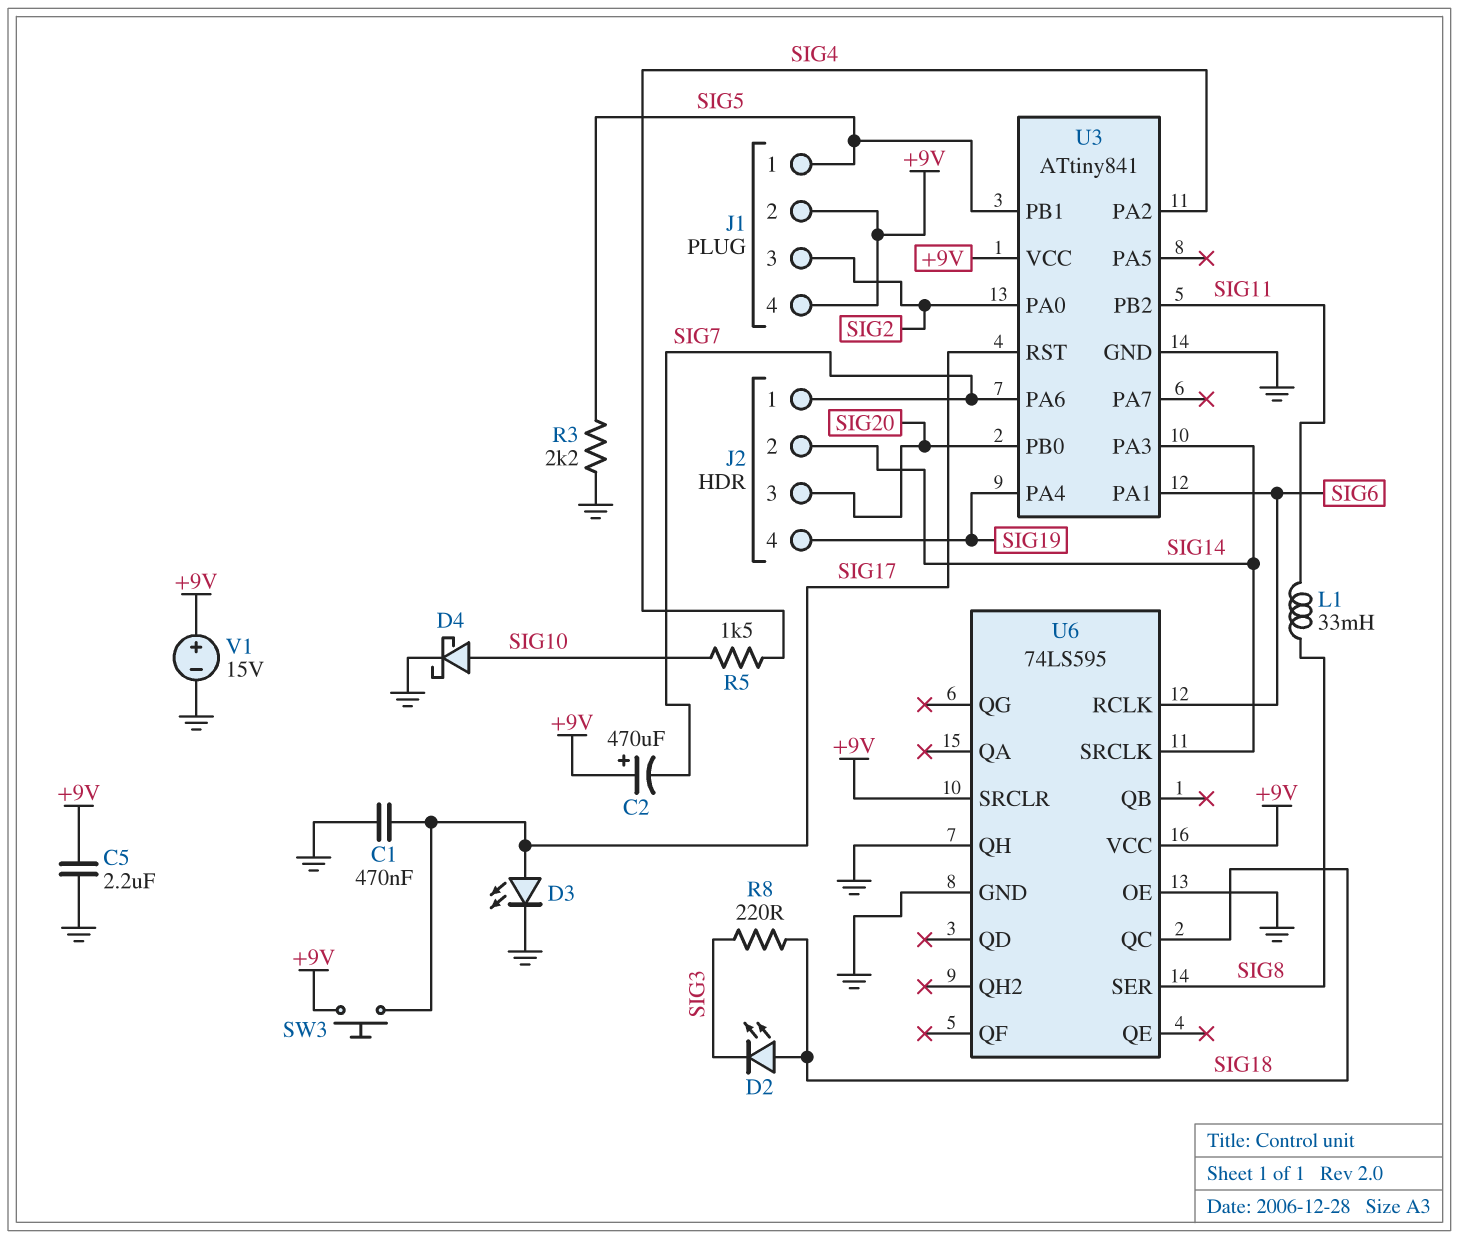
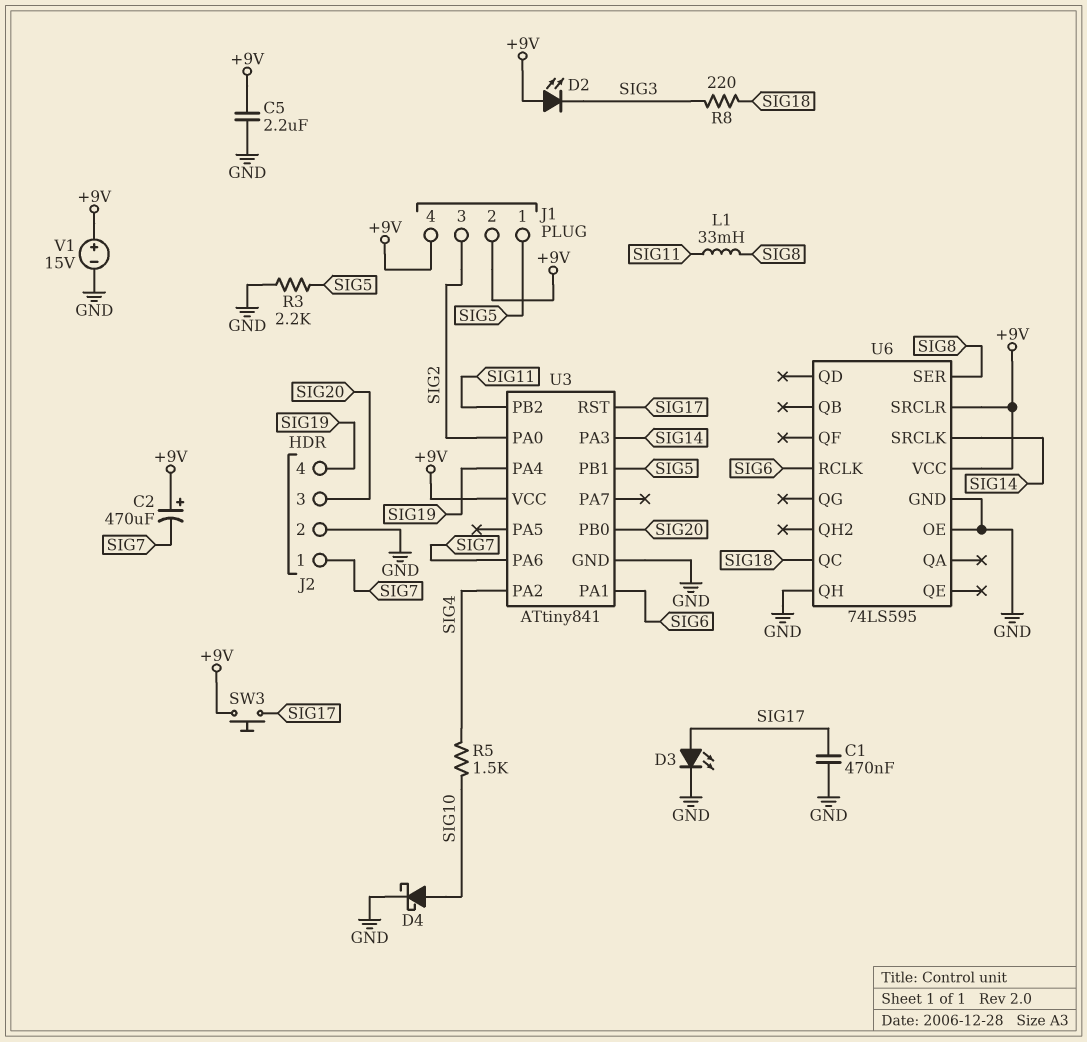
D2: LED (A SIG18, K SIG3) -> LED (A +9V, K SIG3)
J2 pin 2: SIG14 -> GND

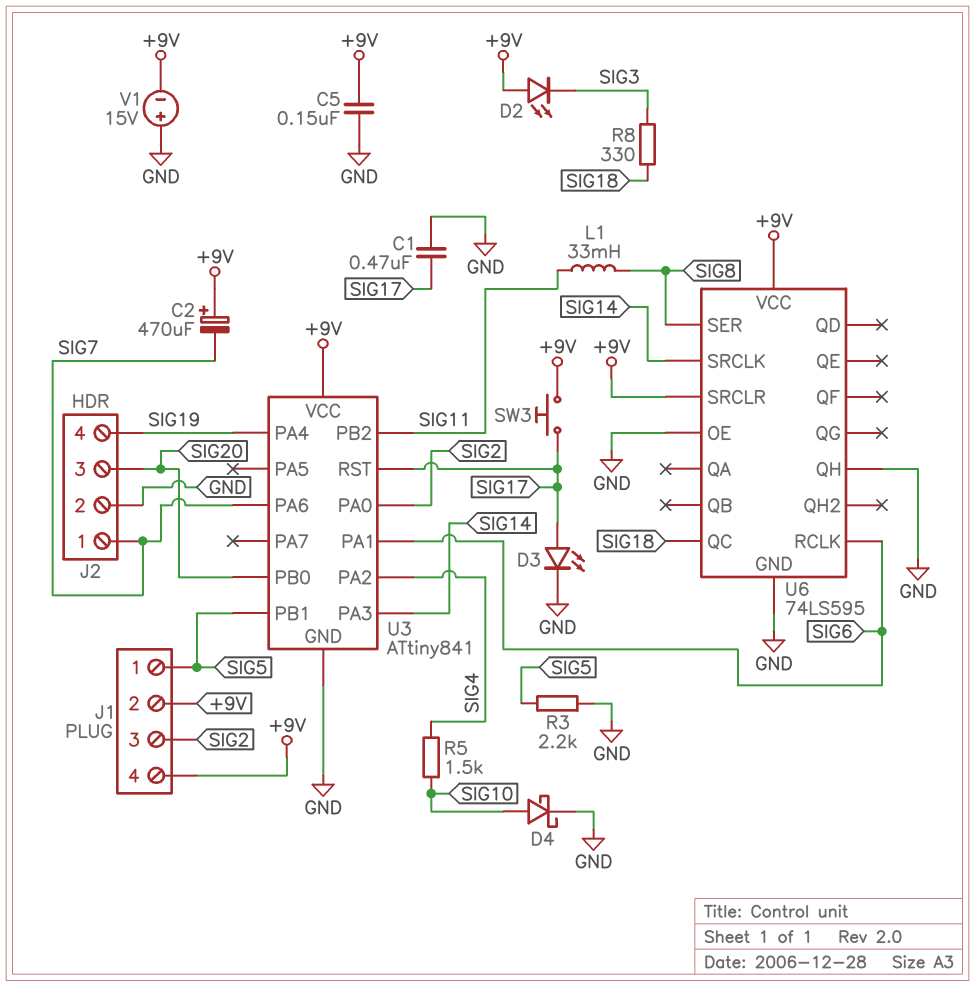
C5: 2.2uF (+9V, GND) -> 150nF (+9V, GND)
R8: 220 (SIG3, SIG18) -> 330 (SIG3, SIG18)
V1: 15V (plus +9V, minus GND) -> 15V (plus GND, minus +9V)

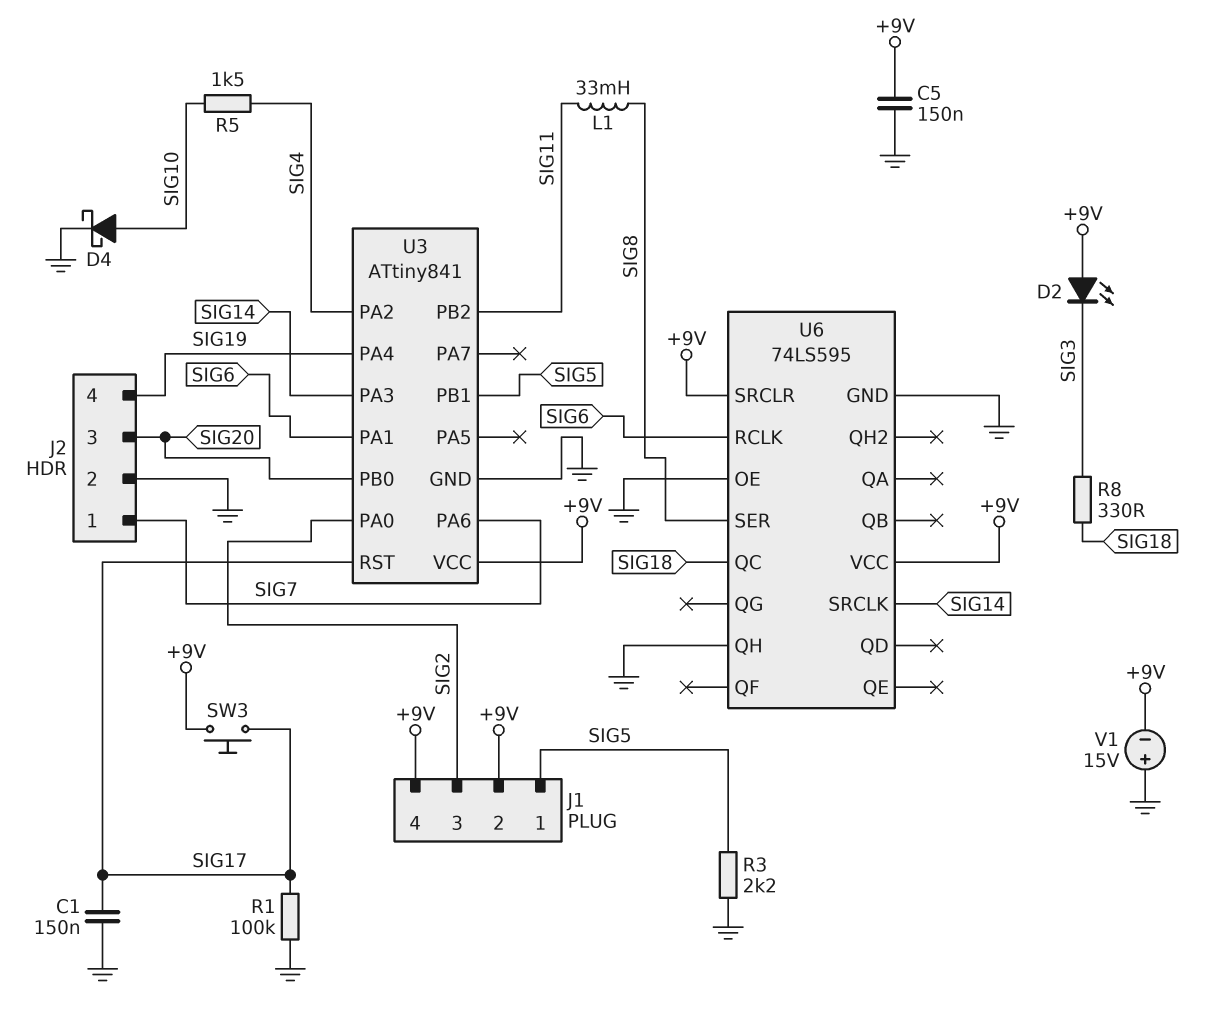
C1: 470nF (GND, SIG17) -> 150nF (GND, SIG17)
C2: 470uF (plus +9V, minus SIG7) -> none
D3: LED (A SIG17, K GND) -> none
R1: none -> 100k (GND, SIG17)

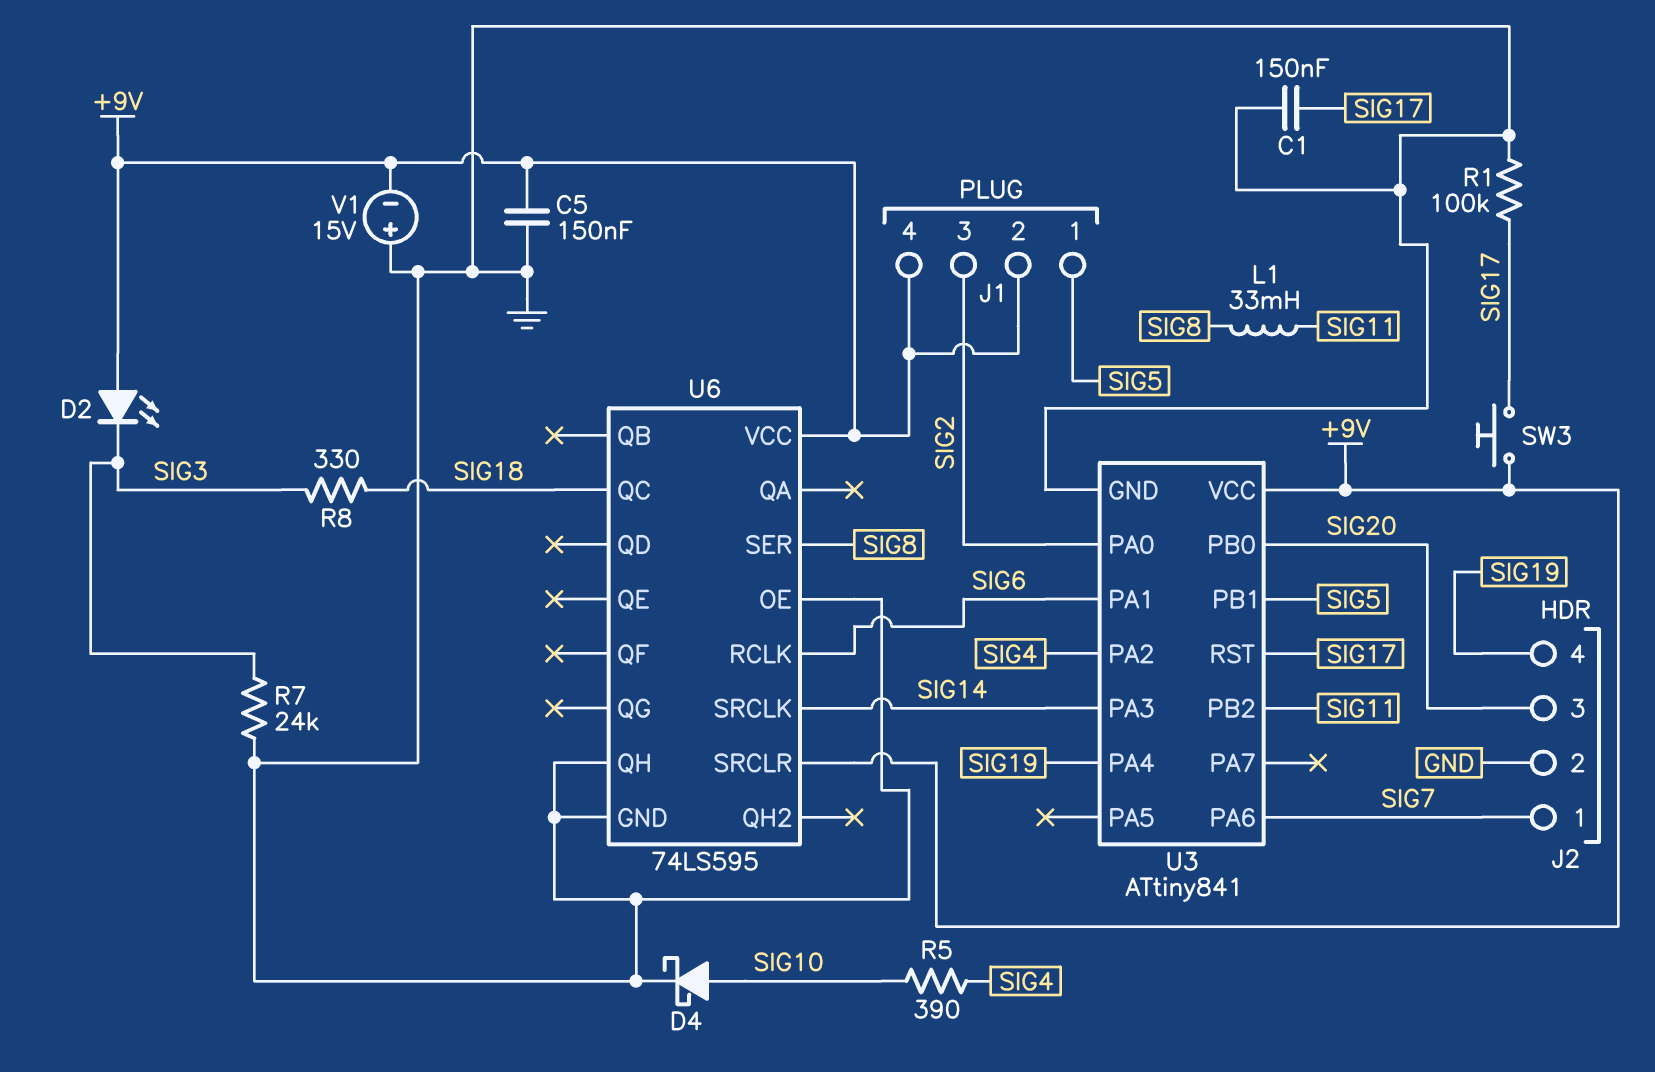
R3: 2.2k (GND, SIG5) -> none
R5: 1.5k (SIG4, SIG10) -> 390 (SIG4, SIG10)
R7: none -> 24k (GND, SIG3)

